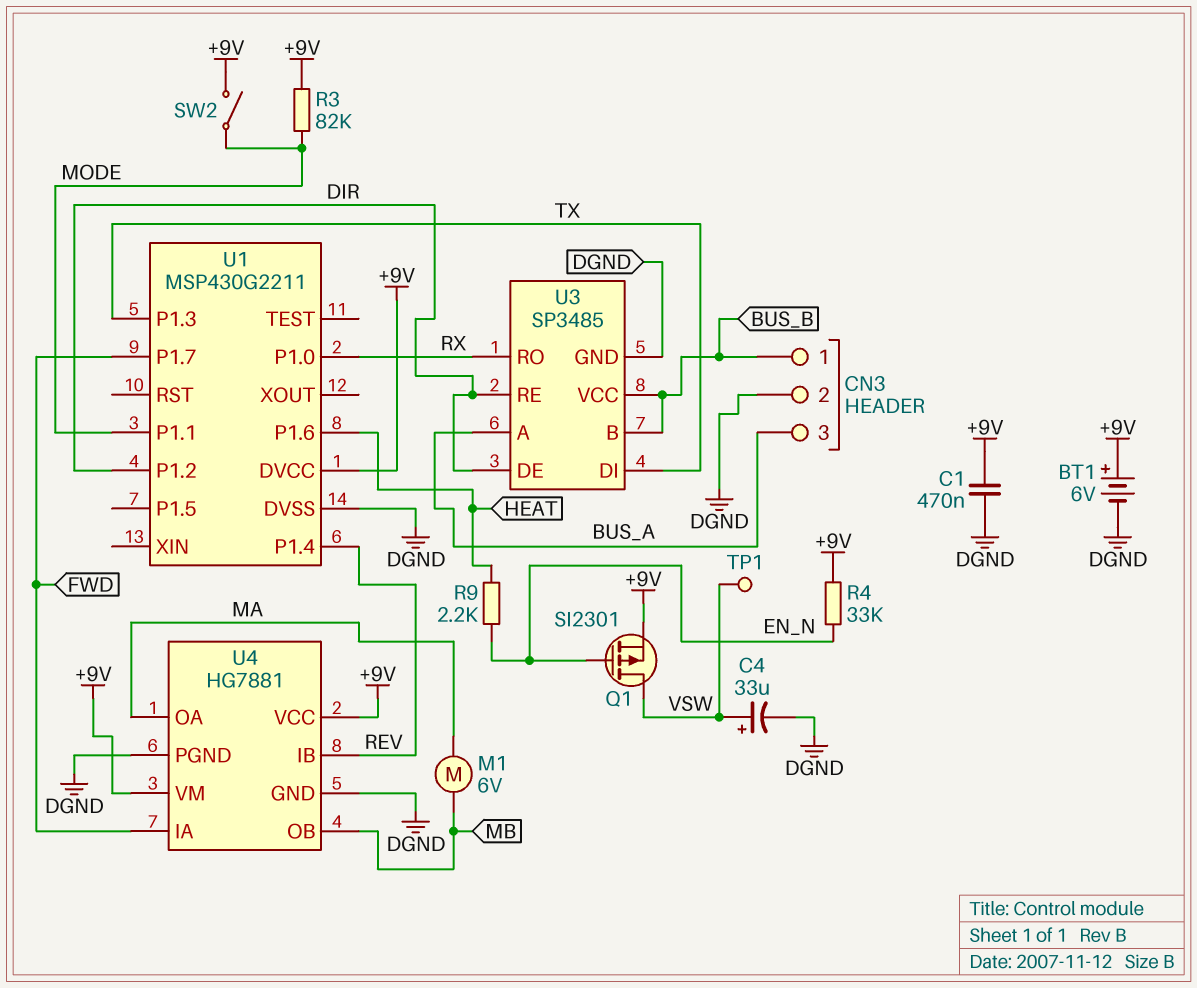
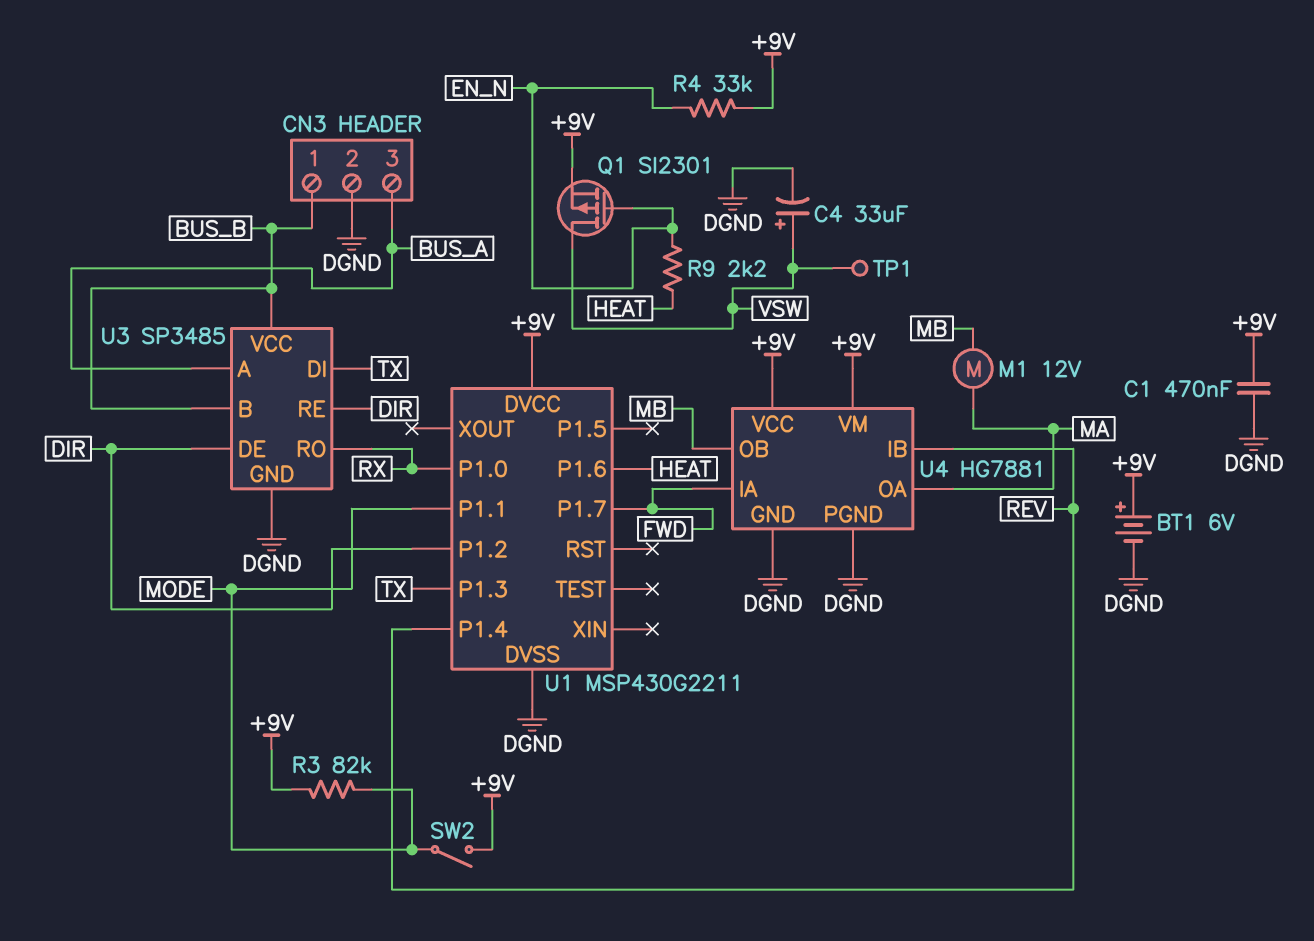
M1: motor 6V (MA, MB) -> motor 12V (MA, MB)

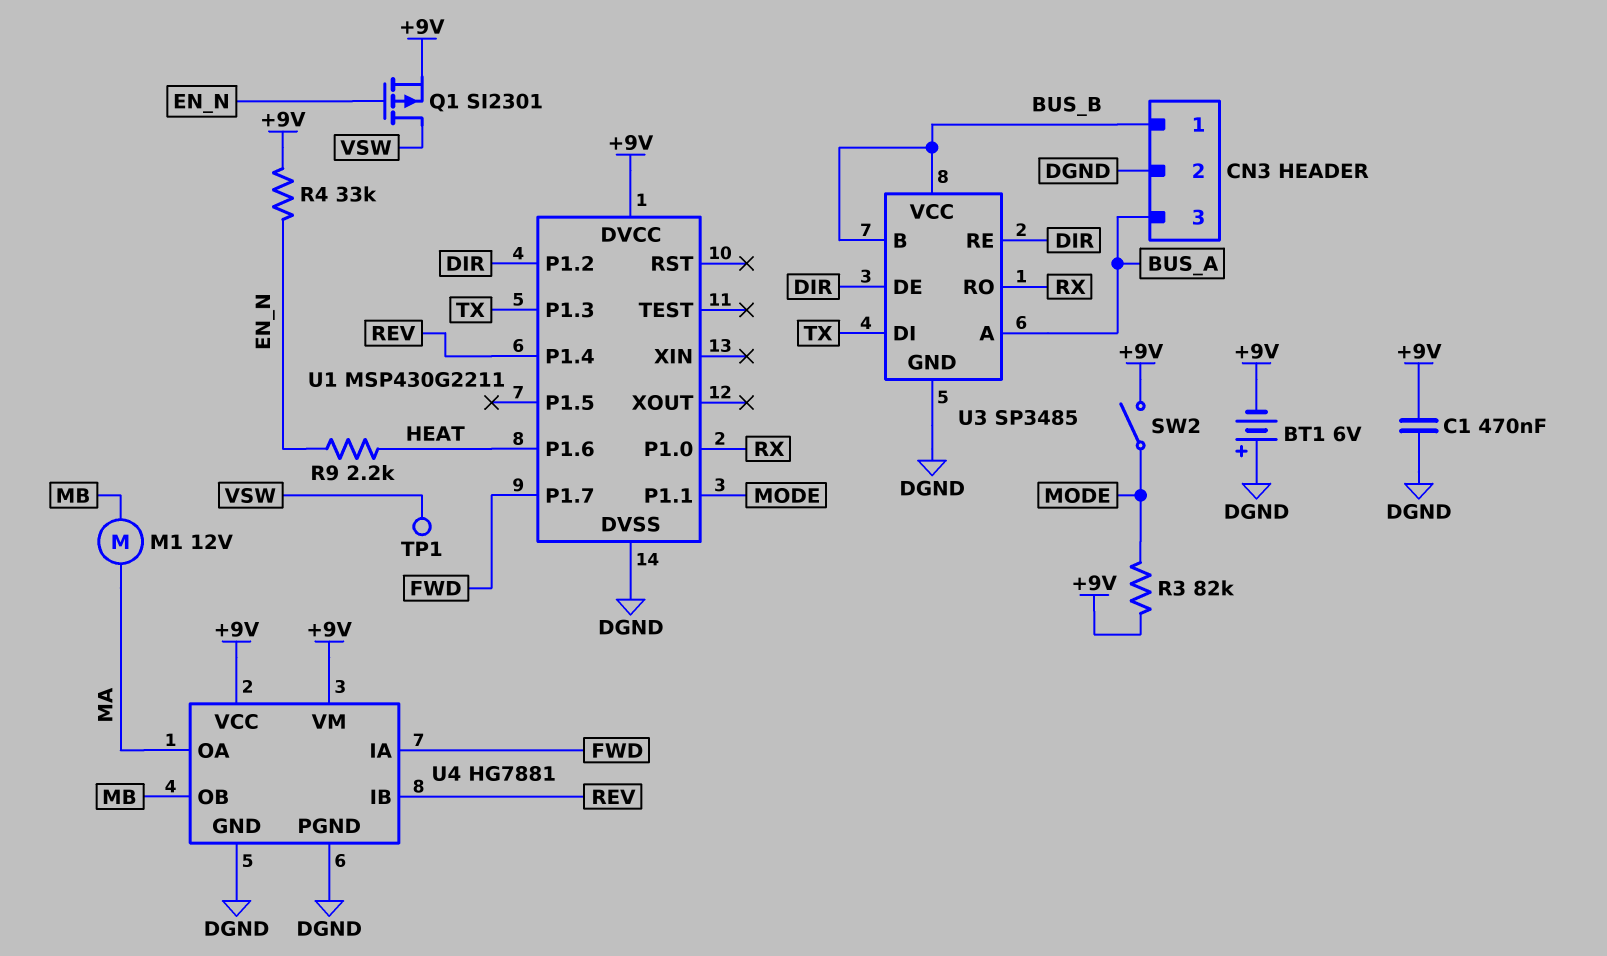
BT1: 6V (plus +9V, minus DGND) -> 6V (plus DGND, minus +9V)
C4: 33uF (plus VSW, minus DGND) -> none

